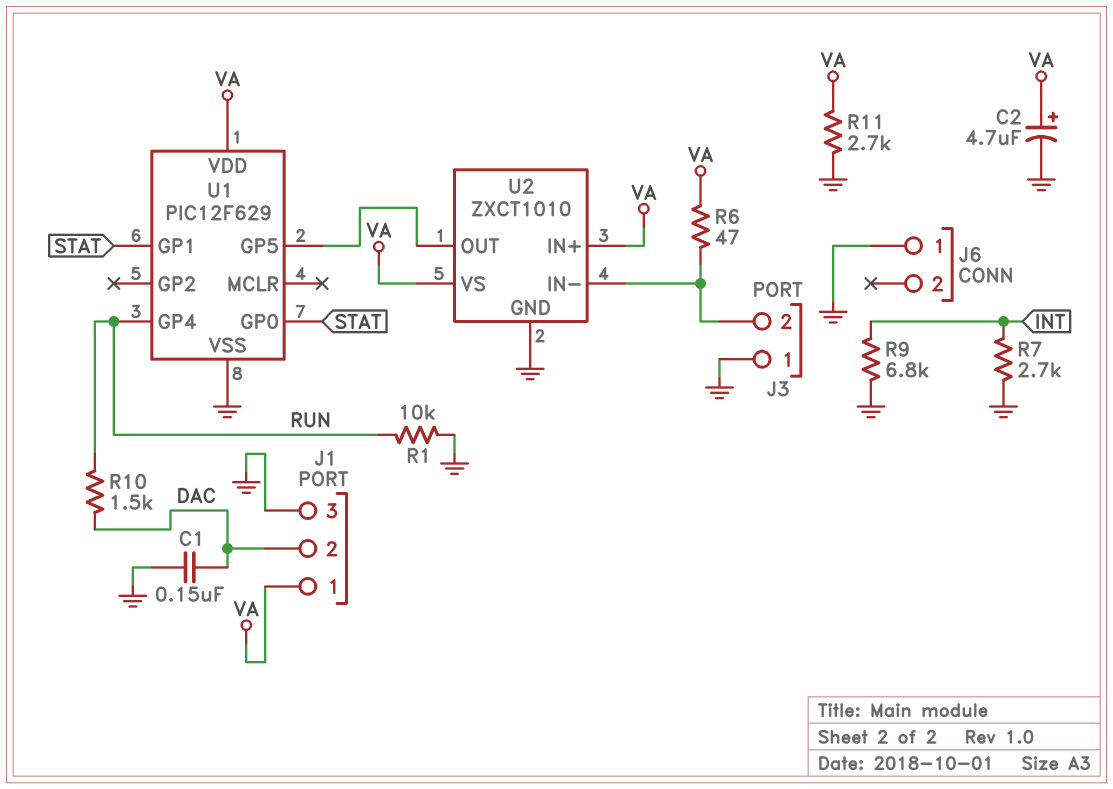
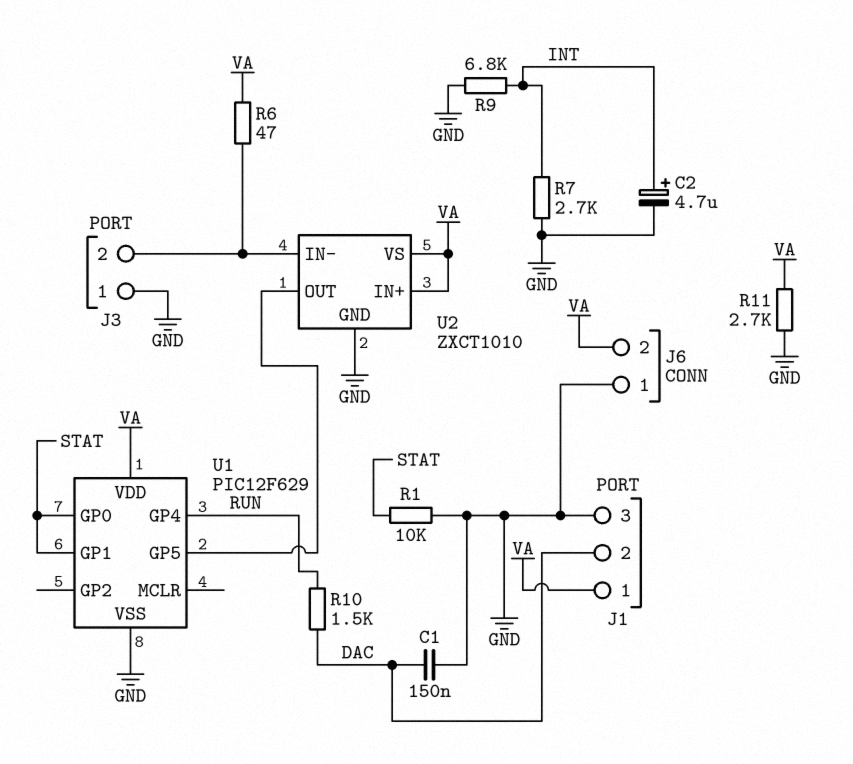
C2: 4.7uF (plus VA, minus GND) -> 4.7uF (plus INT, minus GND)
J6 pin 2: none -> VA
R1: 10k (GND, RUN) -> 10k (GND, STAT)

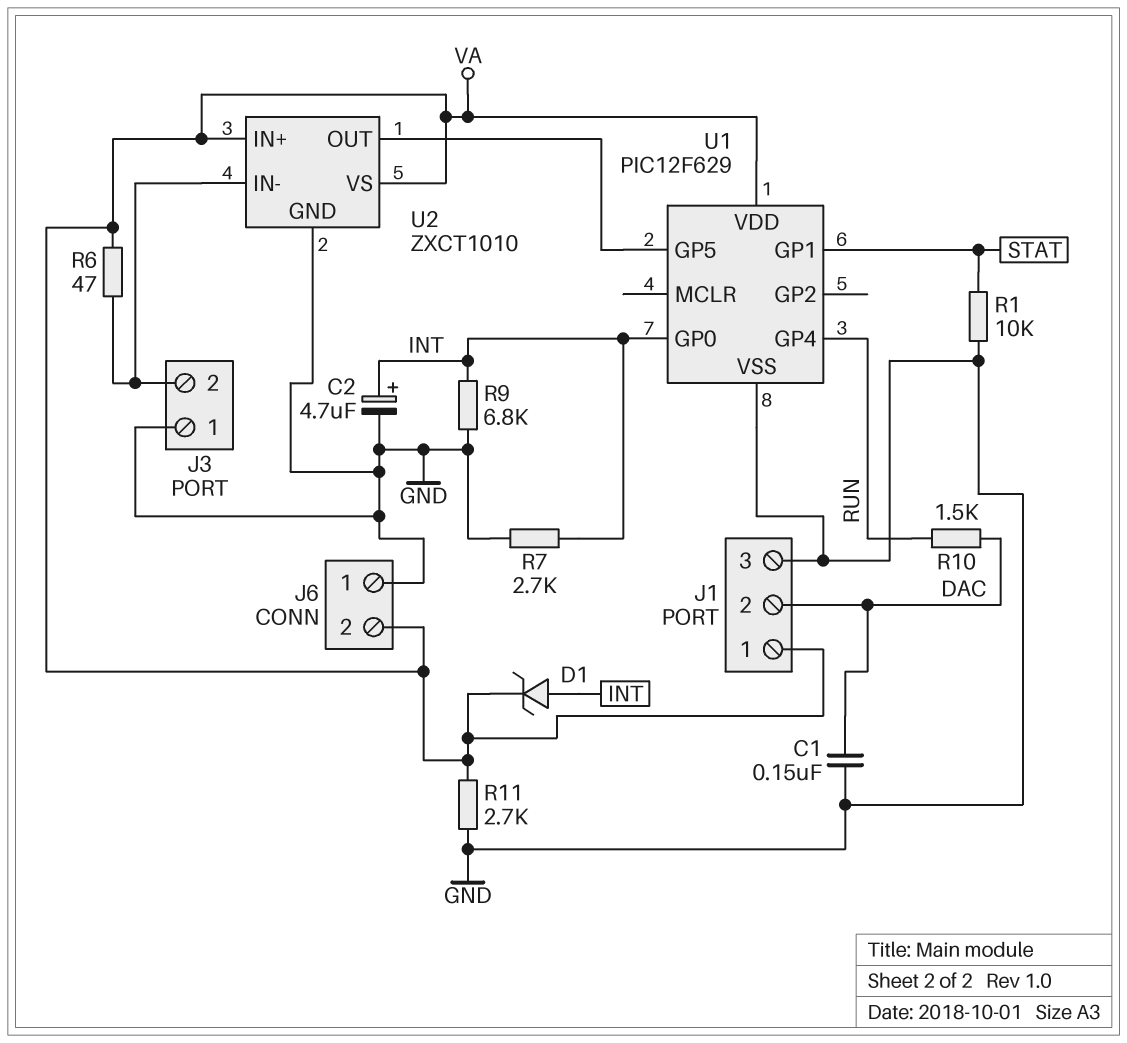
D1: none -> zener (A INT, K VA)
U1 pin GP0: STAT -> INT

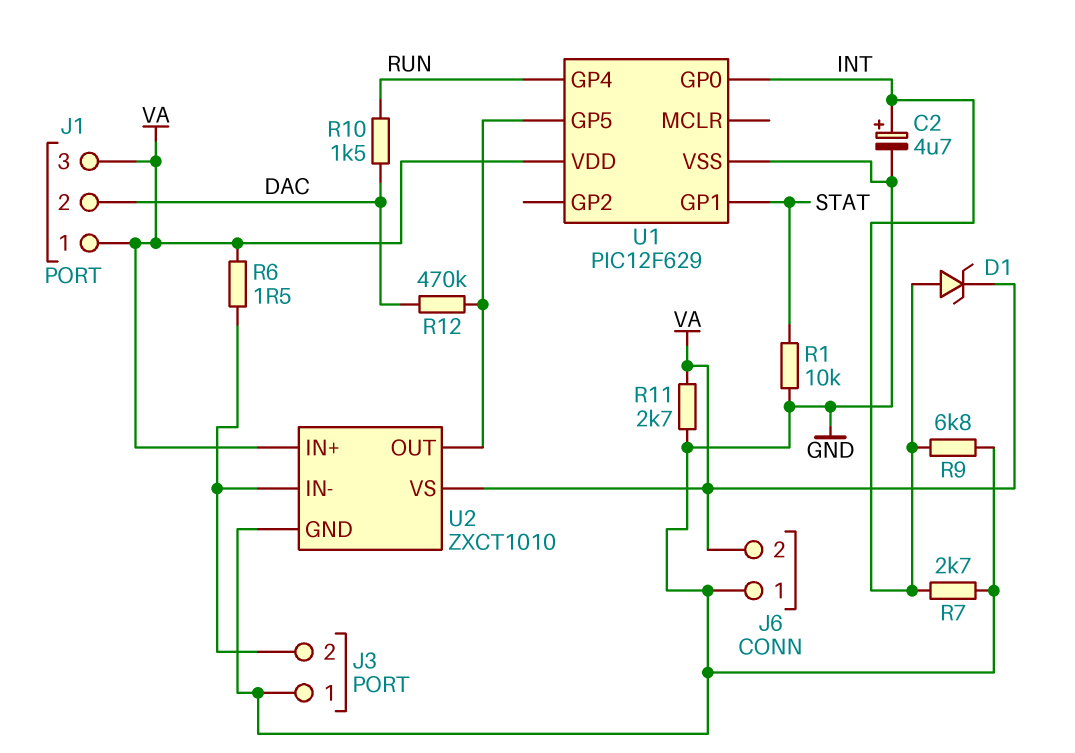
C1: 150nF (DAC, GND) -> none
J1 pin 3: GND -> VA
R6: 47 (J3/2, VA) -> 1.5 (J3/2, VA)
R12: none -> 470k (DAC, U1/GP5)

